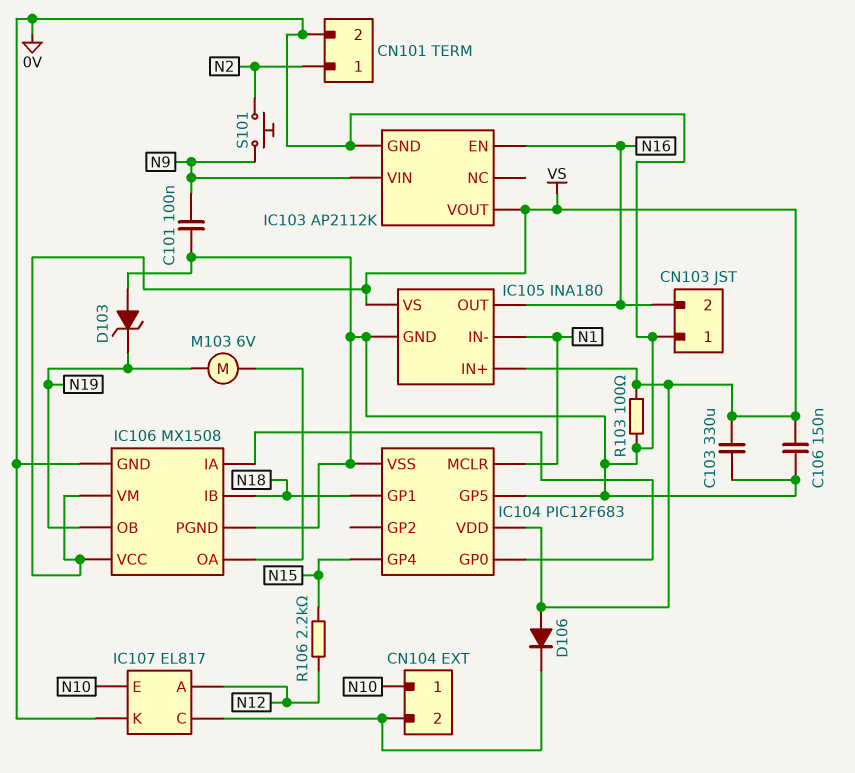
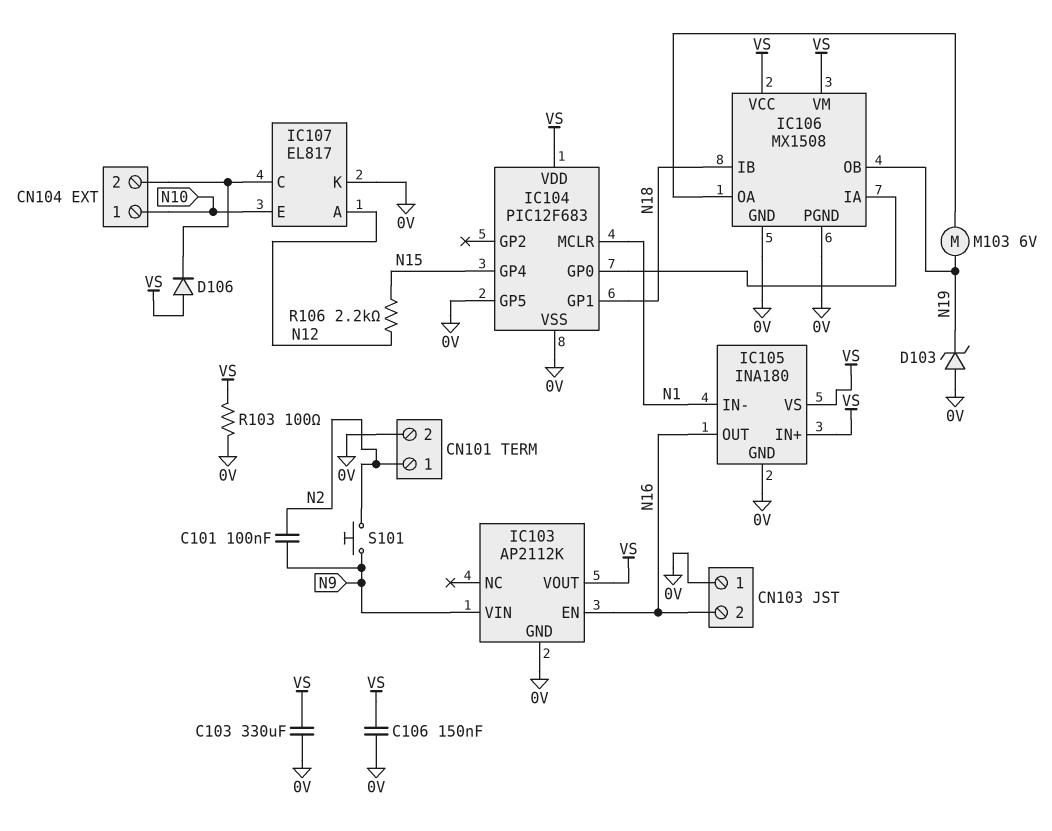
C101: 100nF (0V, N9) -> 100nF (N2, N9)

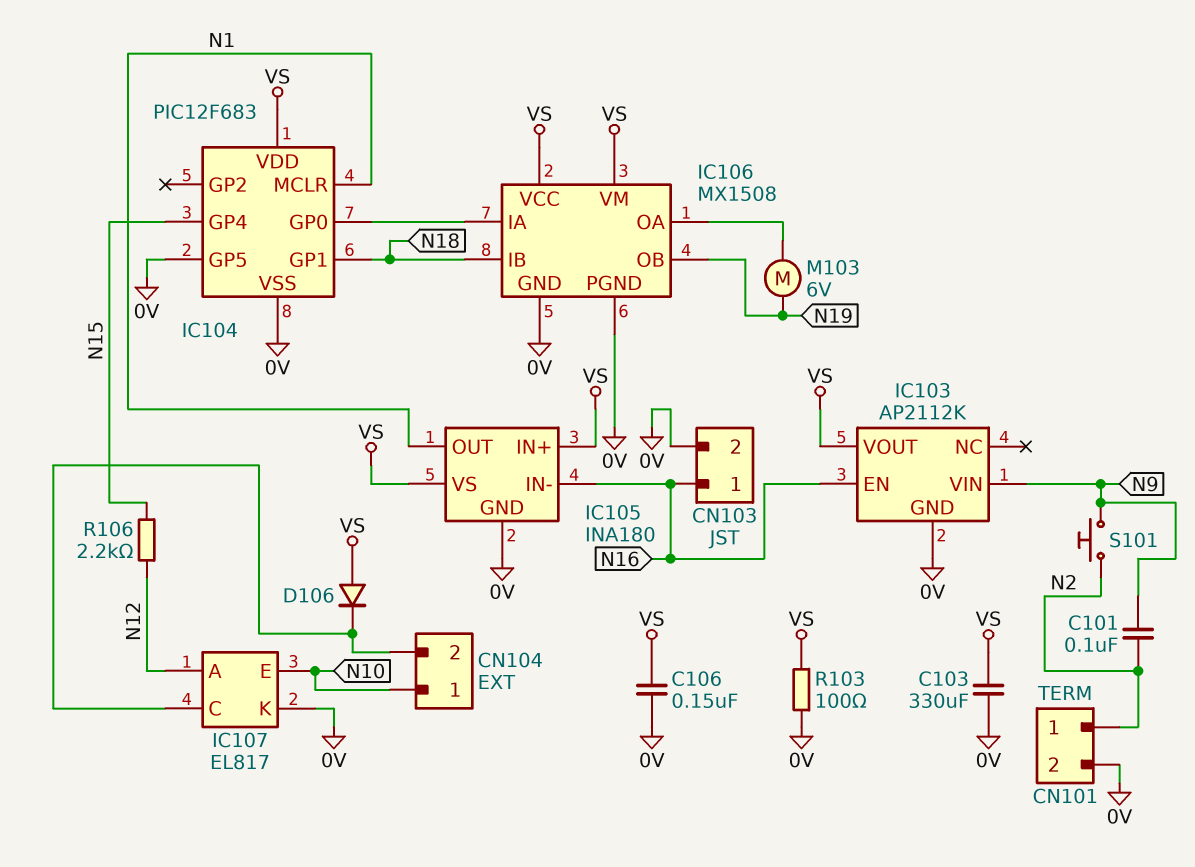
CN103 pin 1: 0V -> N16
CN103 pin 2: N16 -> 0V
D103: zener (A 0V, K N19) -> none
IC105 pin IN-: N1 -> N16
IC105 pin OUT: N16 -> N1

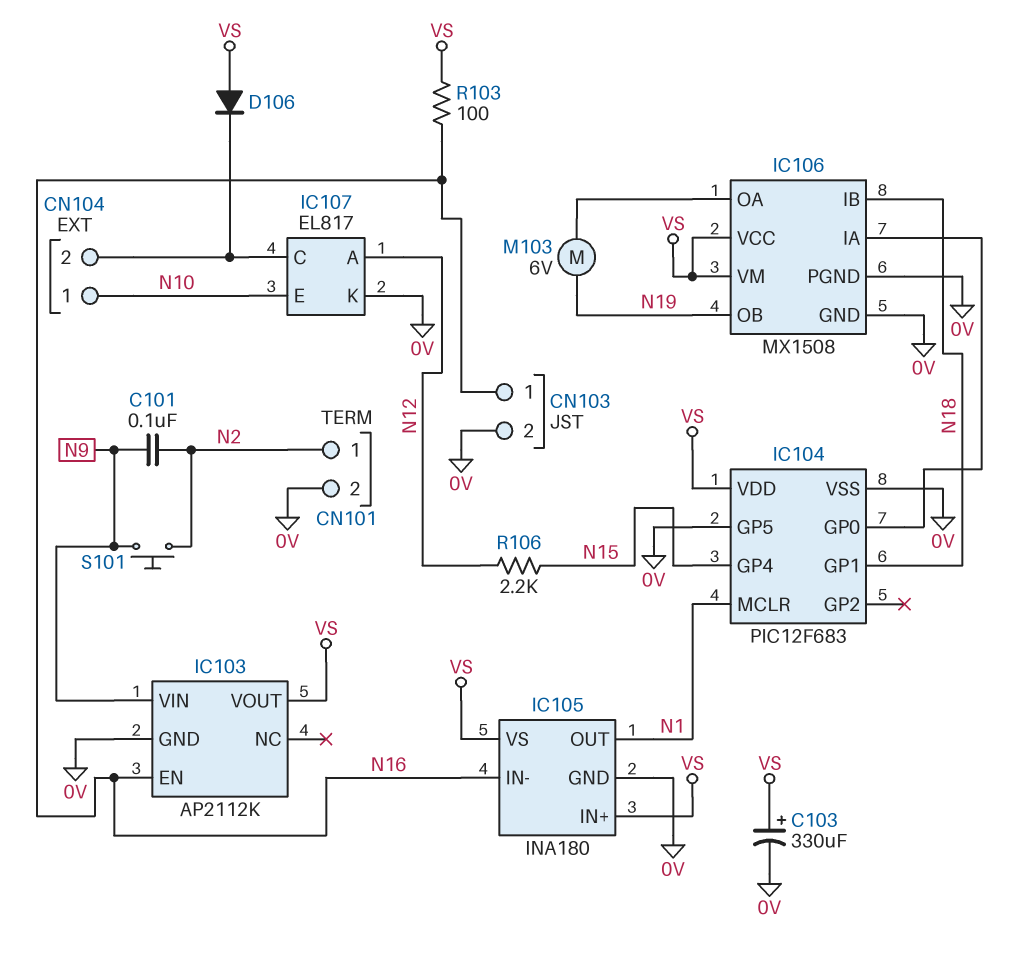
C103: 330uF (0V, VS) -> 330uF (plus VS, minus 0V)
C106: 150nF (0V, VS) -> none
R103: 100 (0V, VS) -> 100 (N16, VS)

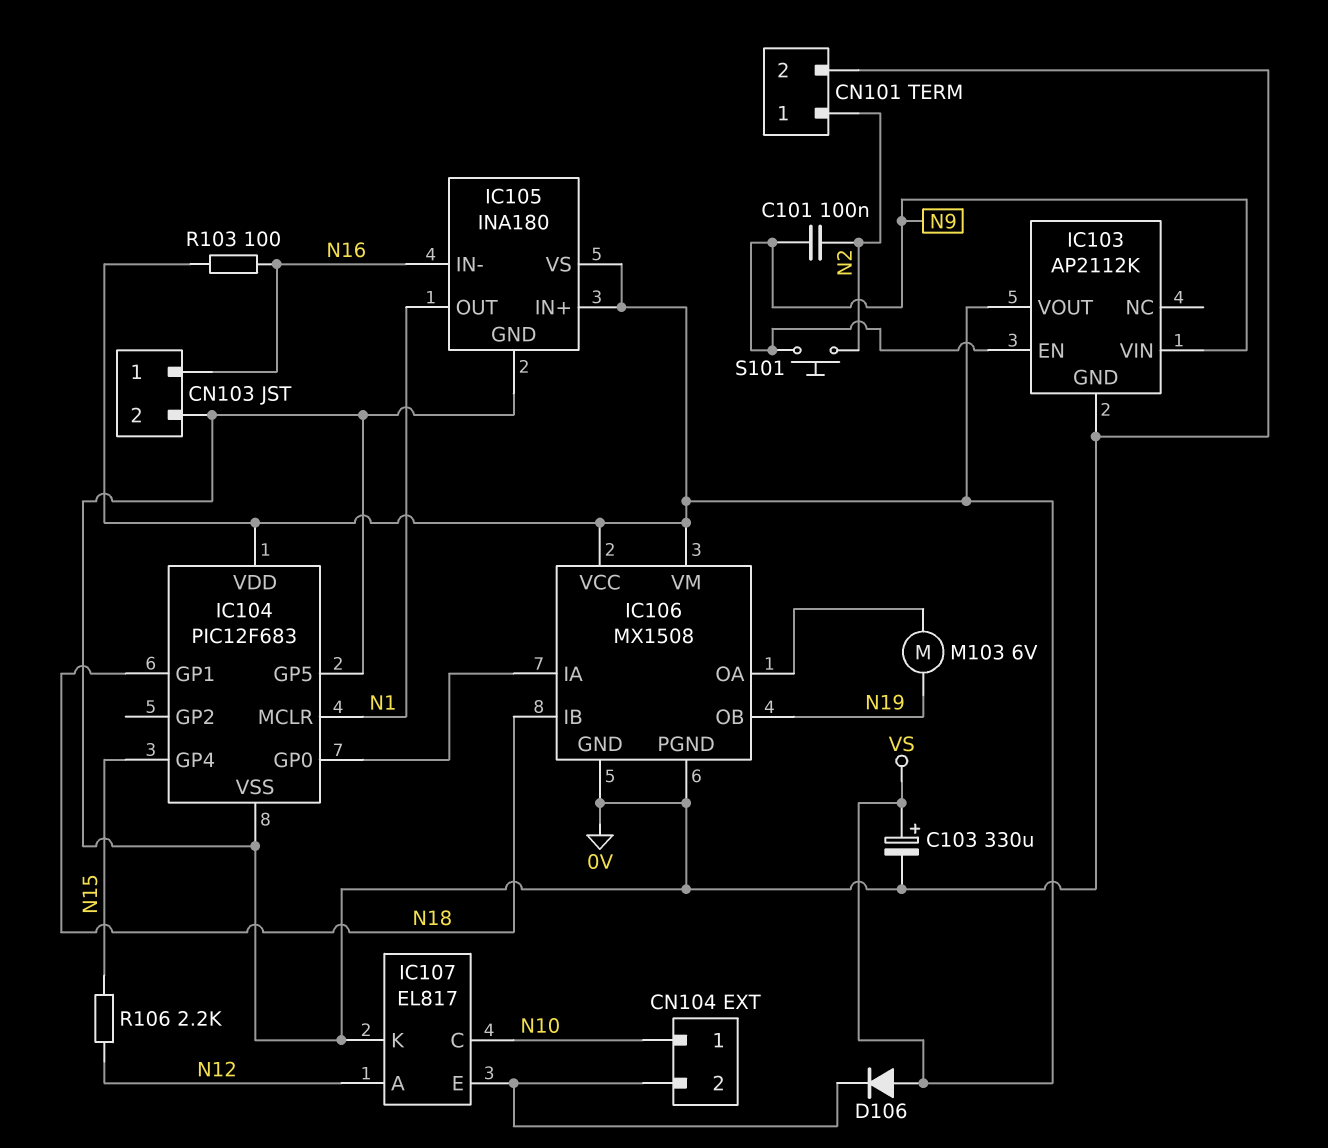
IC103 pin EN: N16 -> N9
IC107 pin C: CN104/2 -> N10
IC107 pin E: N10 -> CN104/2

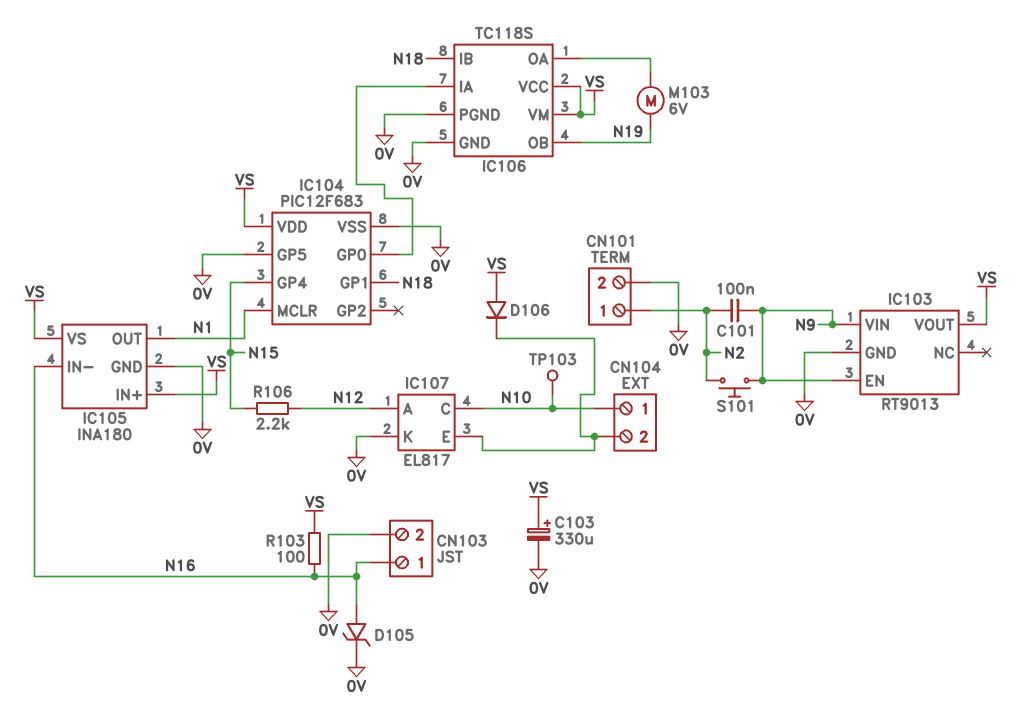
D105: none -> zener (A N16, K 0V)
IC103: AP2112K -> RT9013
IC106: MX1508 -> TC118S
TP103: none -> test point (N10)

